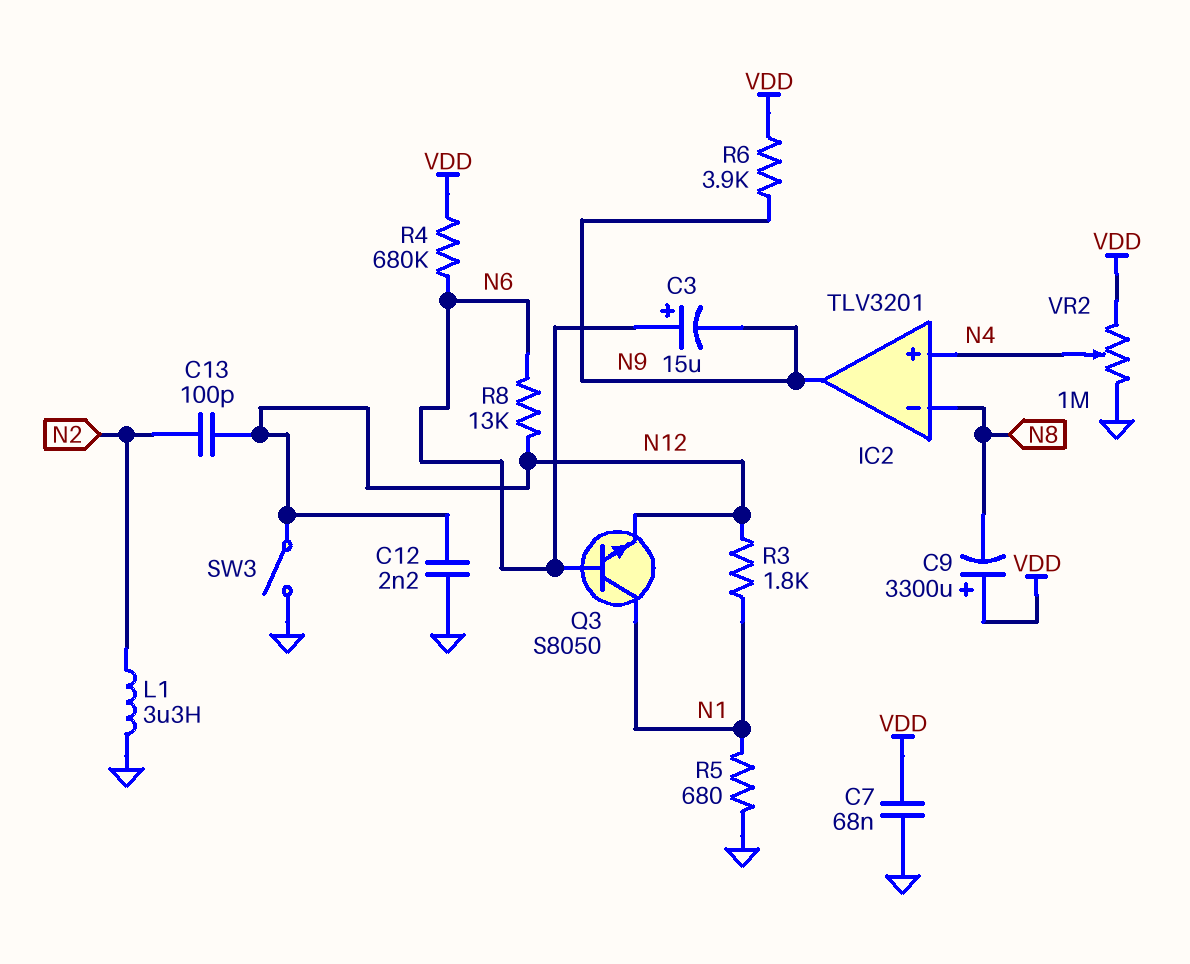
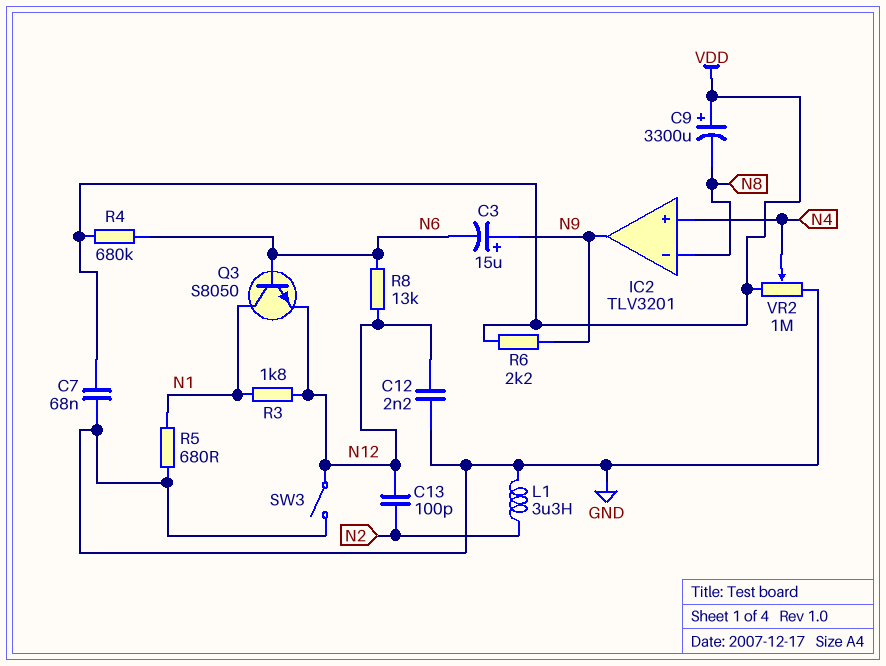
C3: 15uF (plus N6, minus N9) -> 15uF (plus N9, minus N6)
R6: 3.9k (N9, VDD) -> 2.2k (N9, VDD)

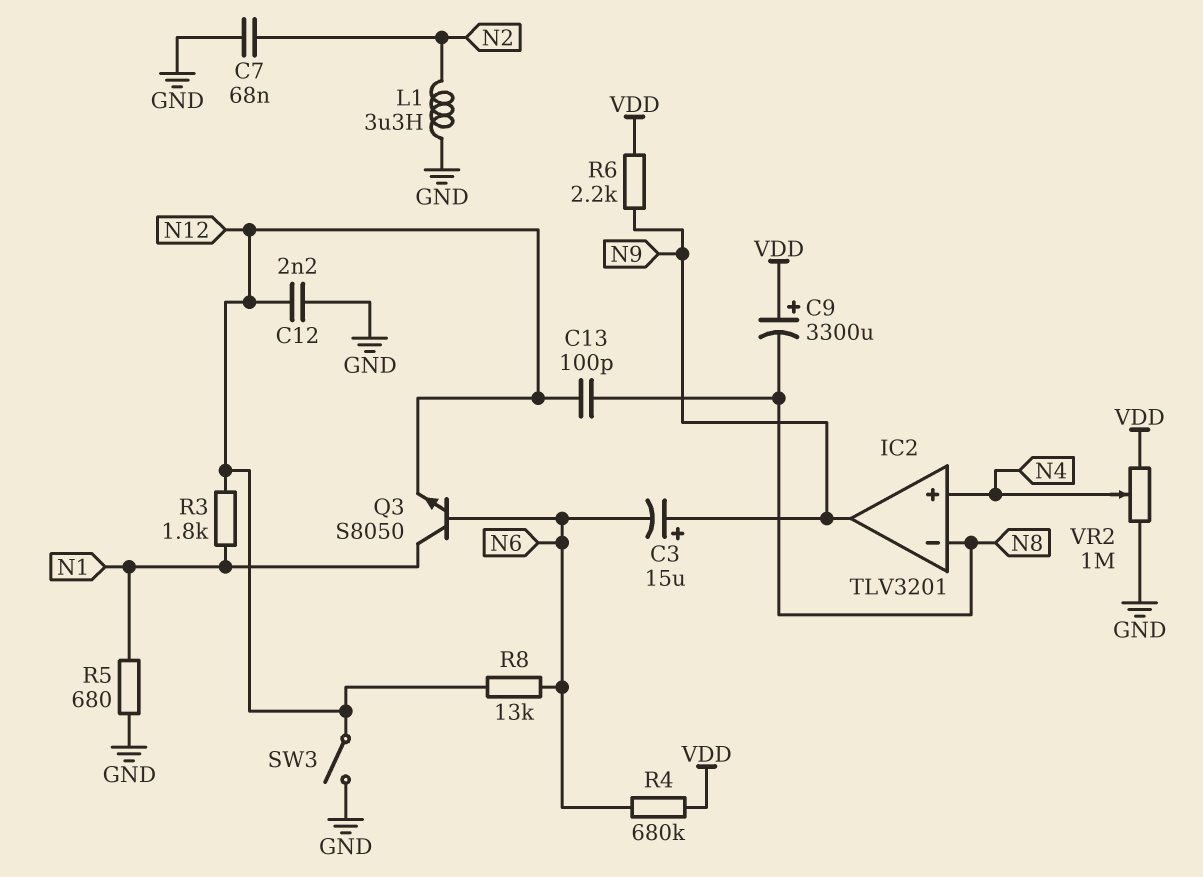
C7: 68nF (GND, VDD) -> 68nF (GND, N2)
C13: 100pF (N2, N12) -> 100pF (N8, N12)

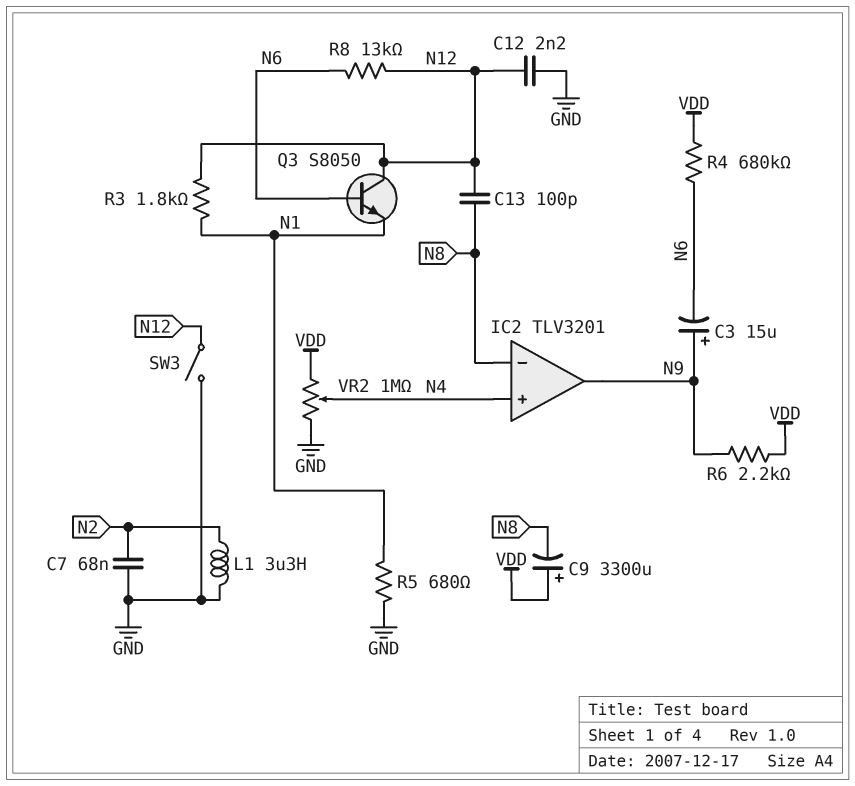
Q3: NPN S8050 (B N6, C N1, E N12) -> NPN S8050 (B N6, C N12, E N1)

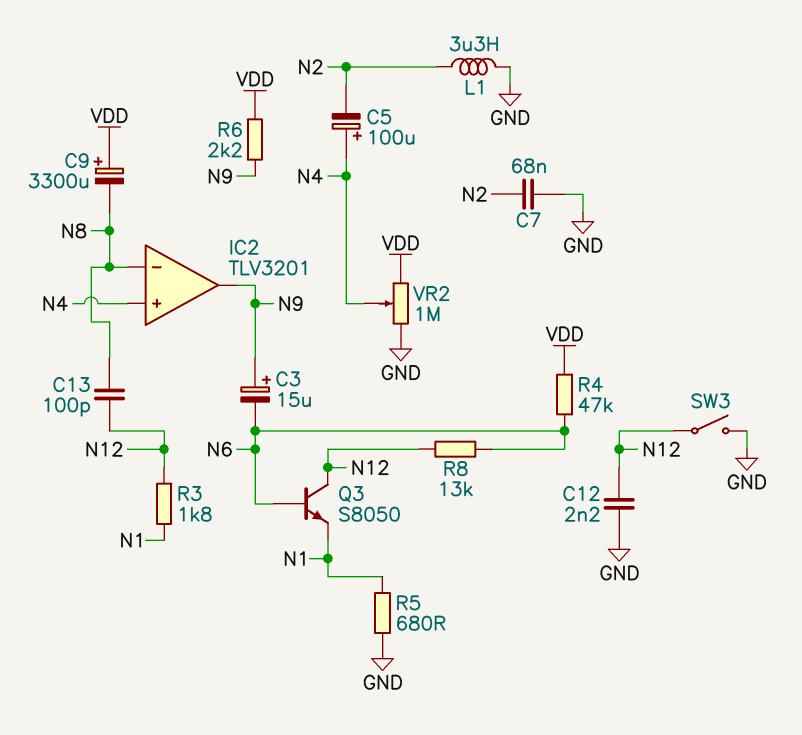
C5: none -> 100uF (plus N4, minus N2)
R4: 680k (N6, VDD) -> 47k (N6, VDD)

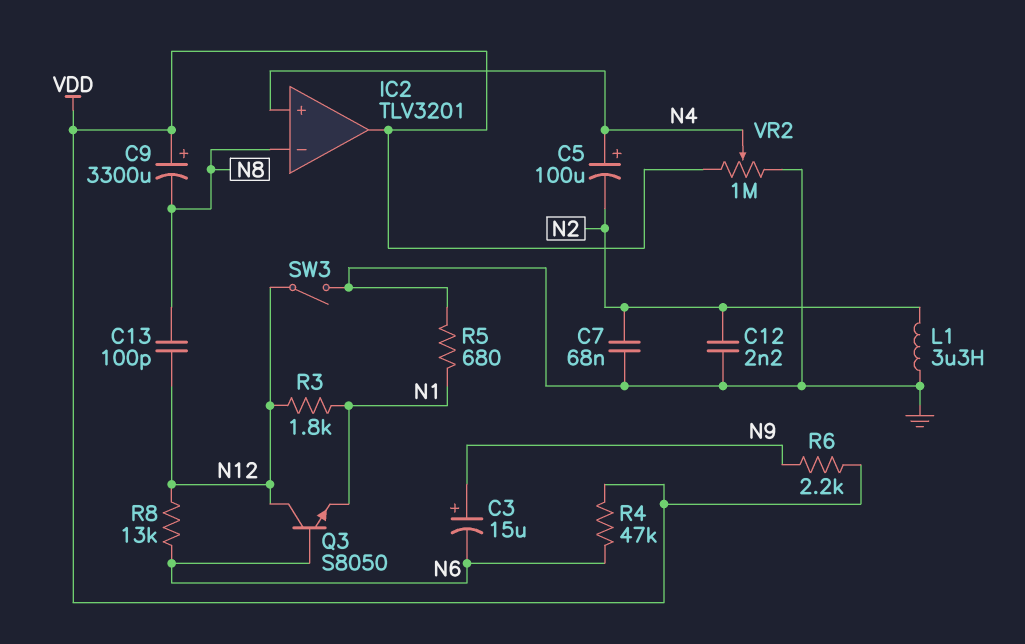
C12: 2.2nF (GND, N12) -> 2.2nF (GND, N2)
IC2 pin out: N9 -> VDD

